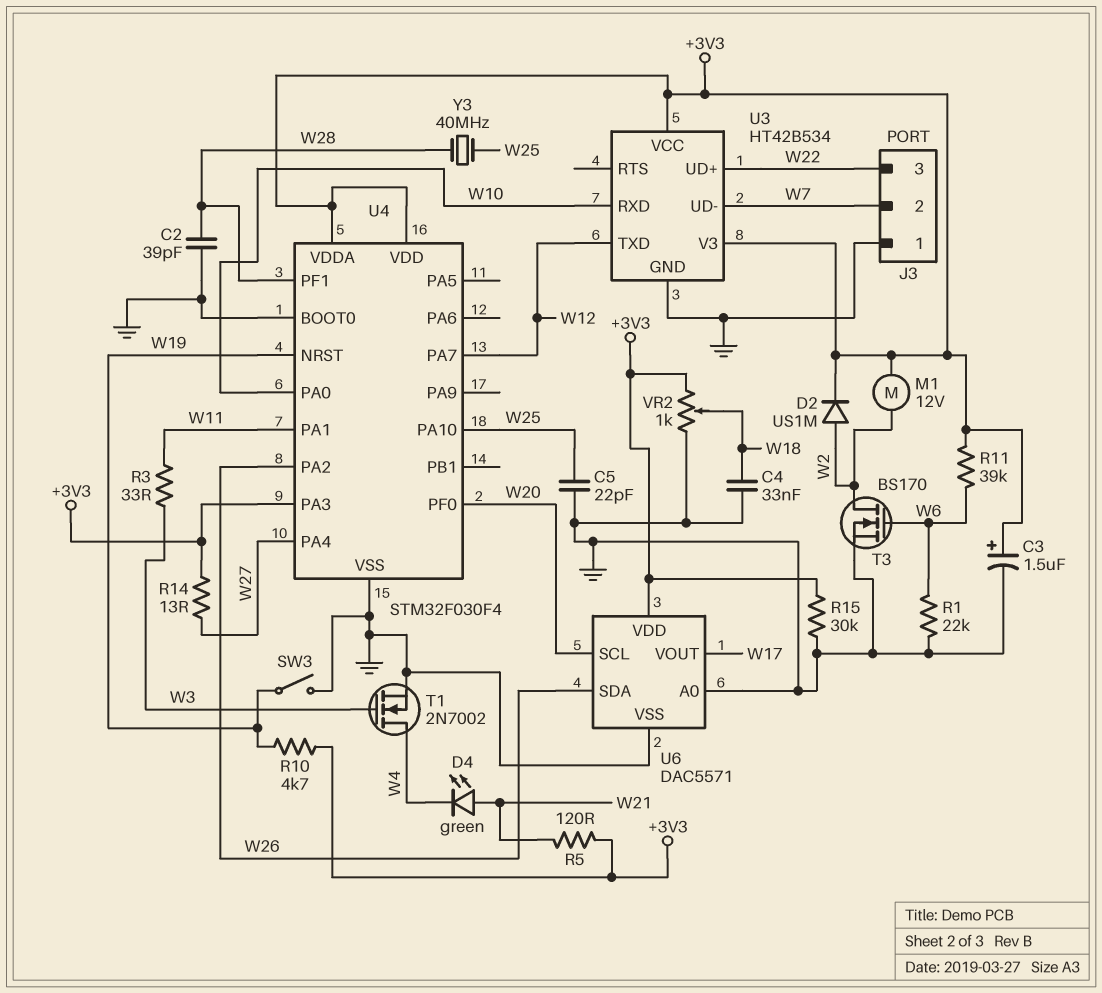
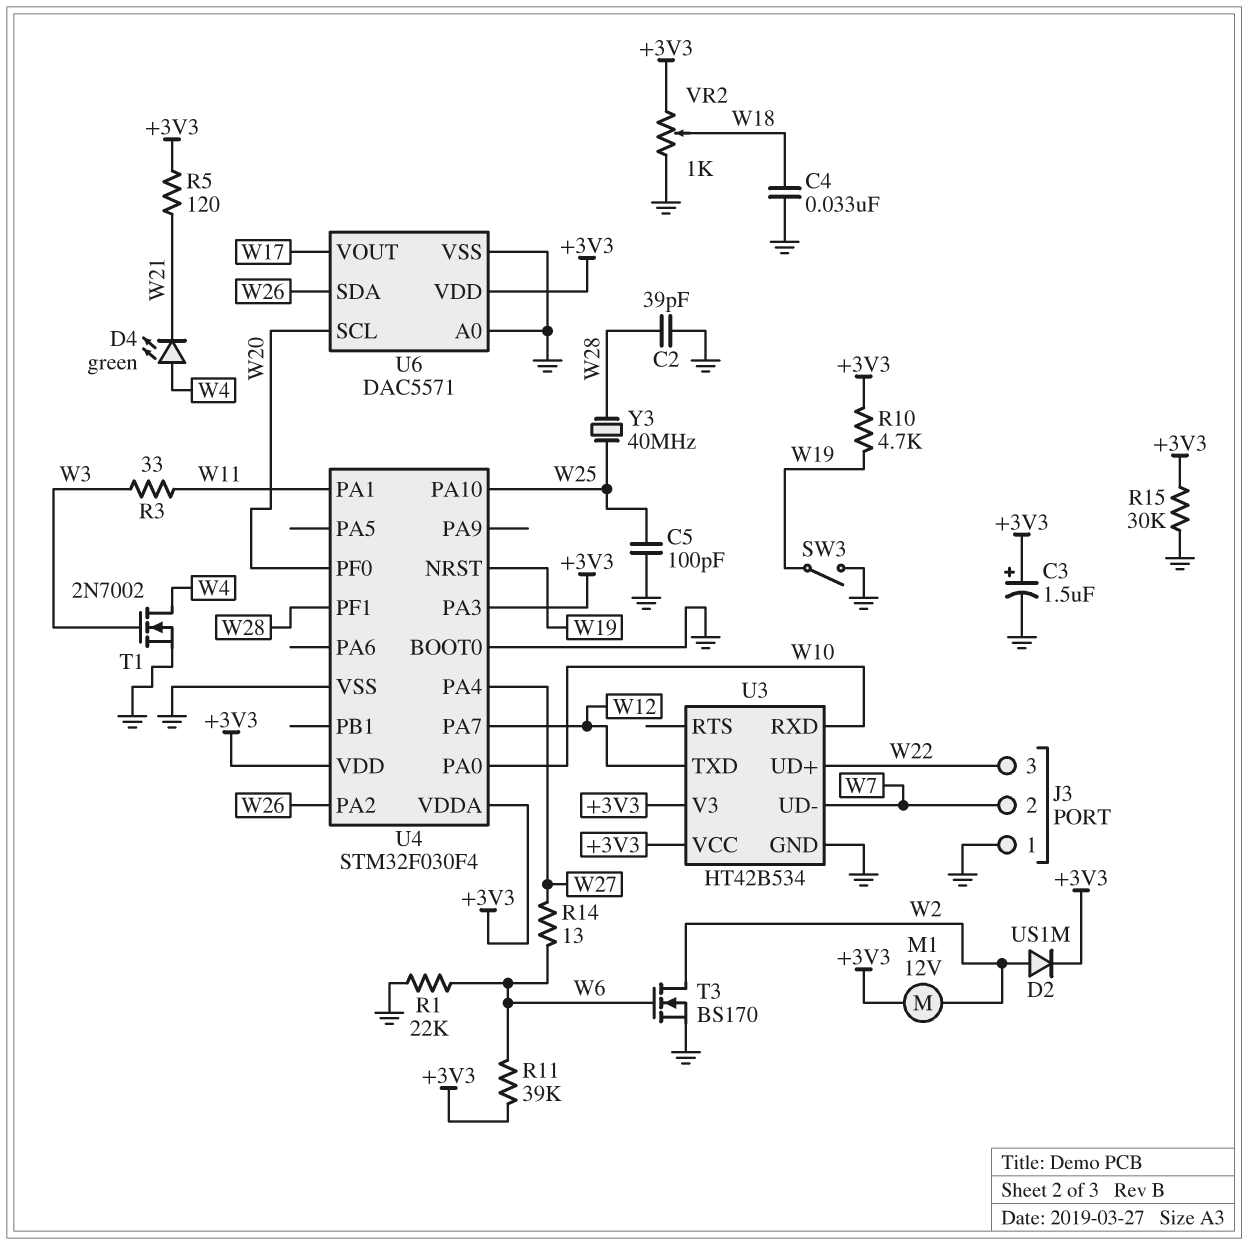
C5: 22pF (GND, W25) -> 100pF (GND, W25)
D4: LED green (A W21, K W4) -> LED green (A W4, K W21)
R14: 13 (+3V3, W27) -> 13 (W6, W27)

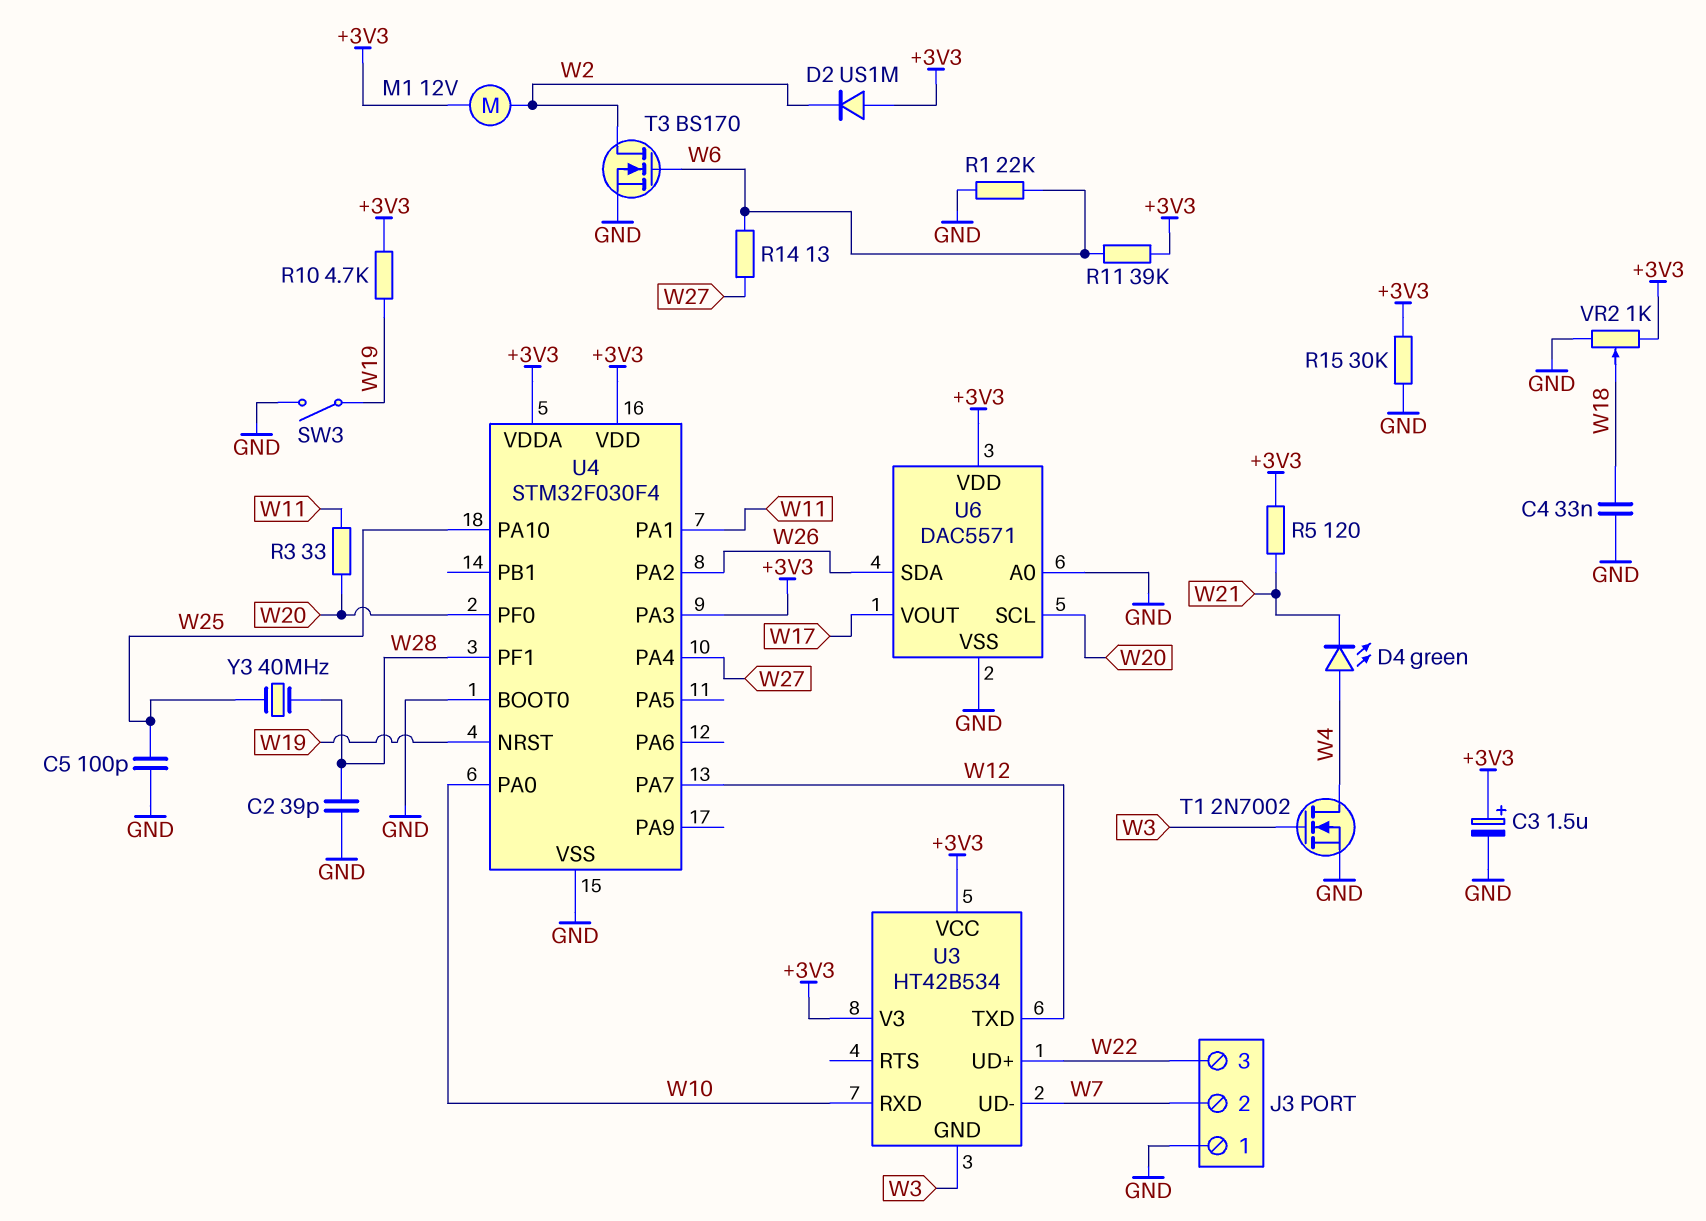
D2: diode US1M (A W2, K +3V3) -> diode US1M (A +3V3, K W2)
R3: 33 (W3, W11) -> 33 (W11, W20)
U3 pin GND: GND -> W3

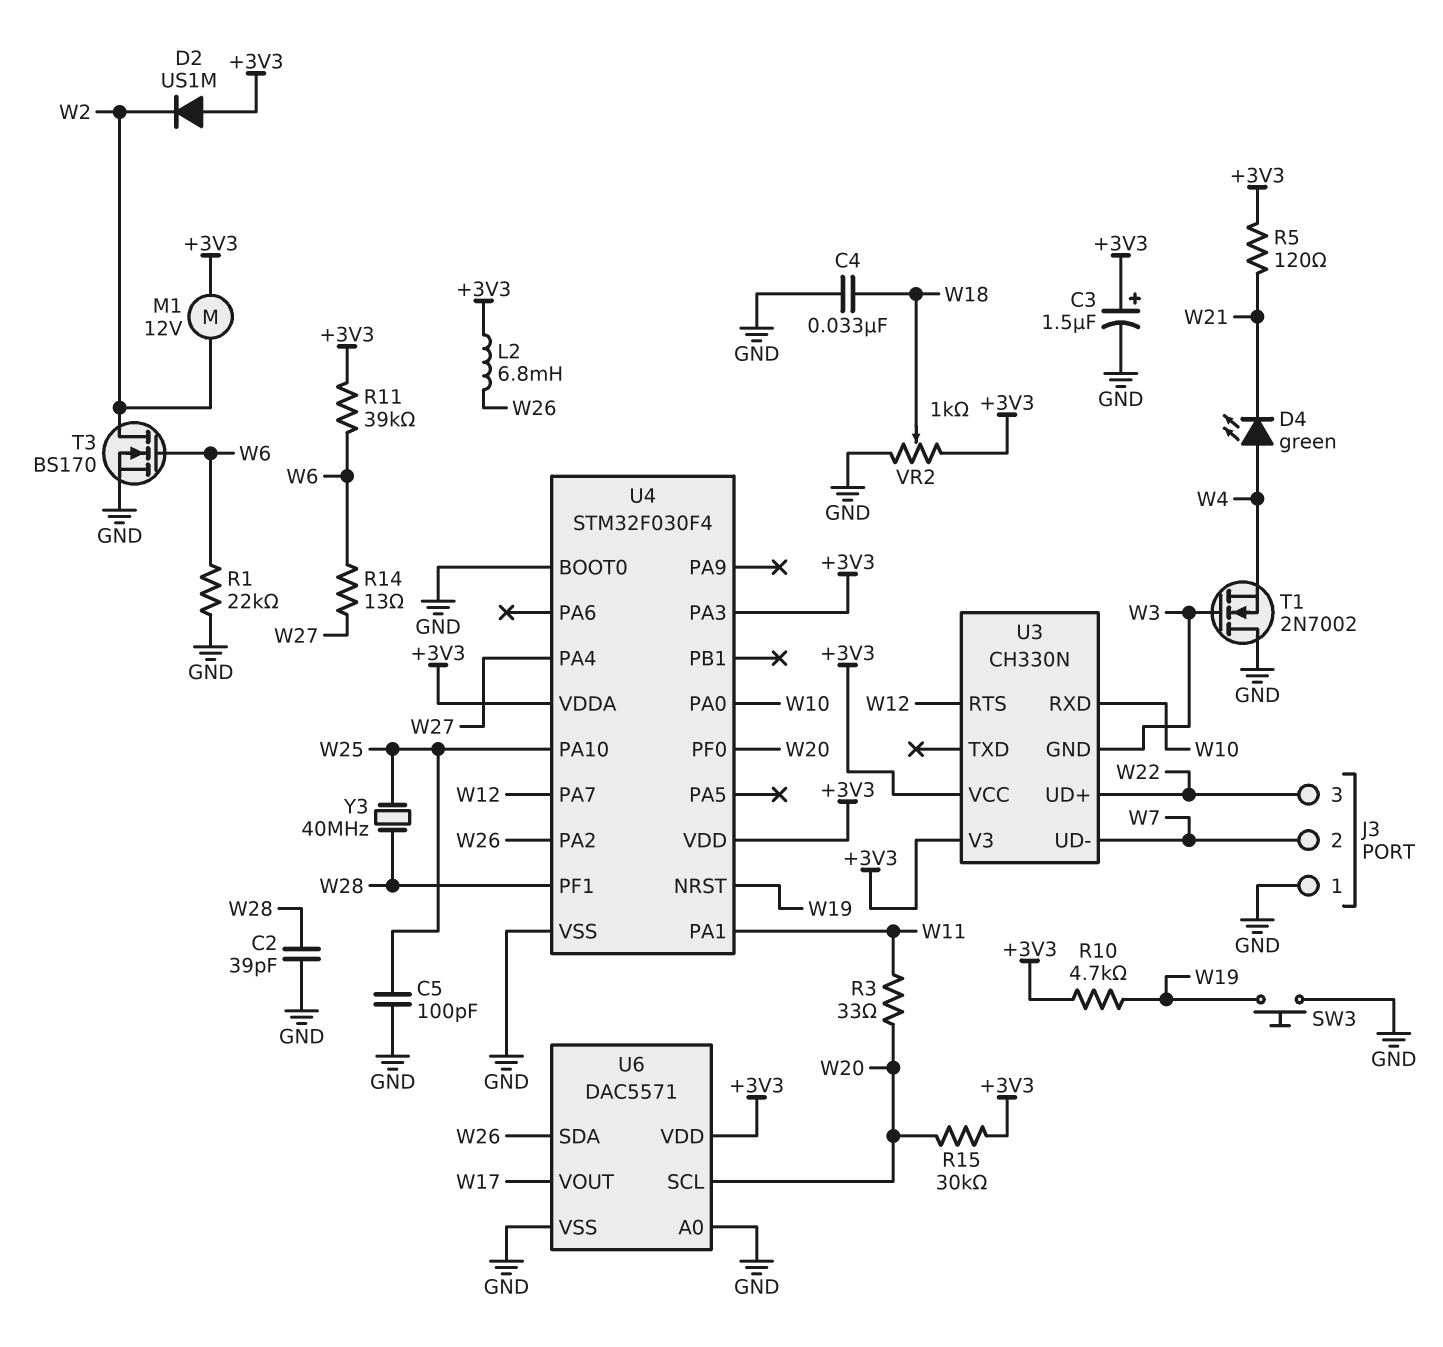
L2: none -> 6.8mH (+3V3, W26)
R15: 30k (+3V3, GND) -> 30k (+3V3, W20)
SW3: switch (GND, W19) -> button (GND, W19)
T1: NMOS 2N7002 (G W3, D W4, S GND) -> NMOS 2N7002 (G W3, D GND, S W4)
U3: HT42B534 -> CH330N
U3 pin RTS: none -> W12
U3 pin TXD: W12 -> none

